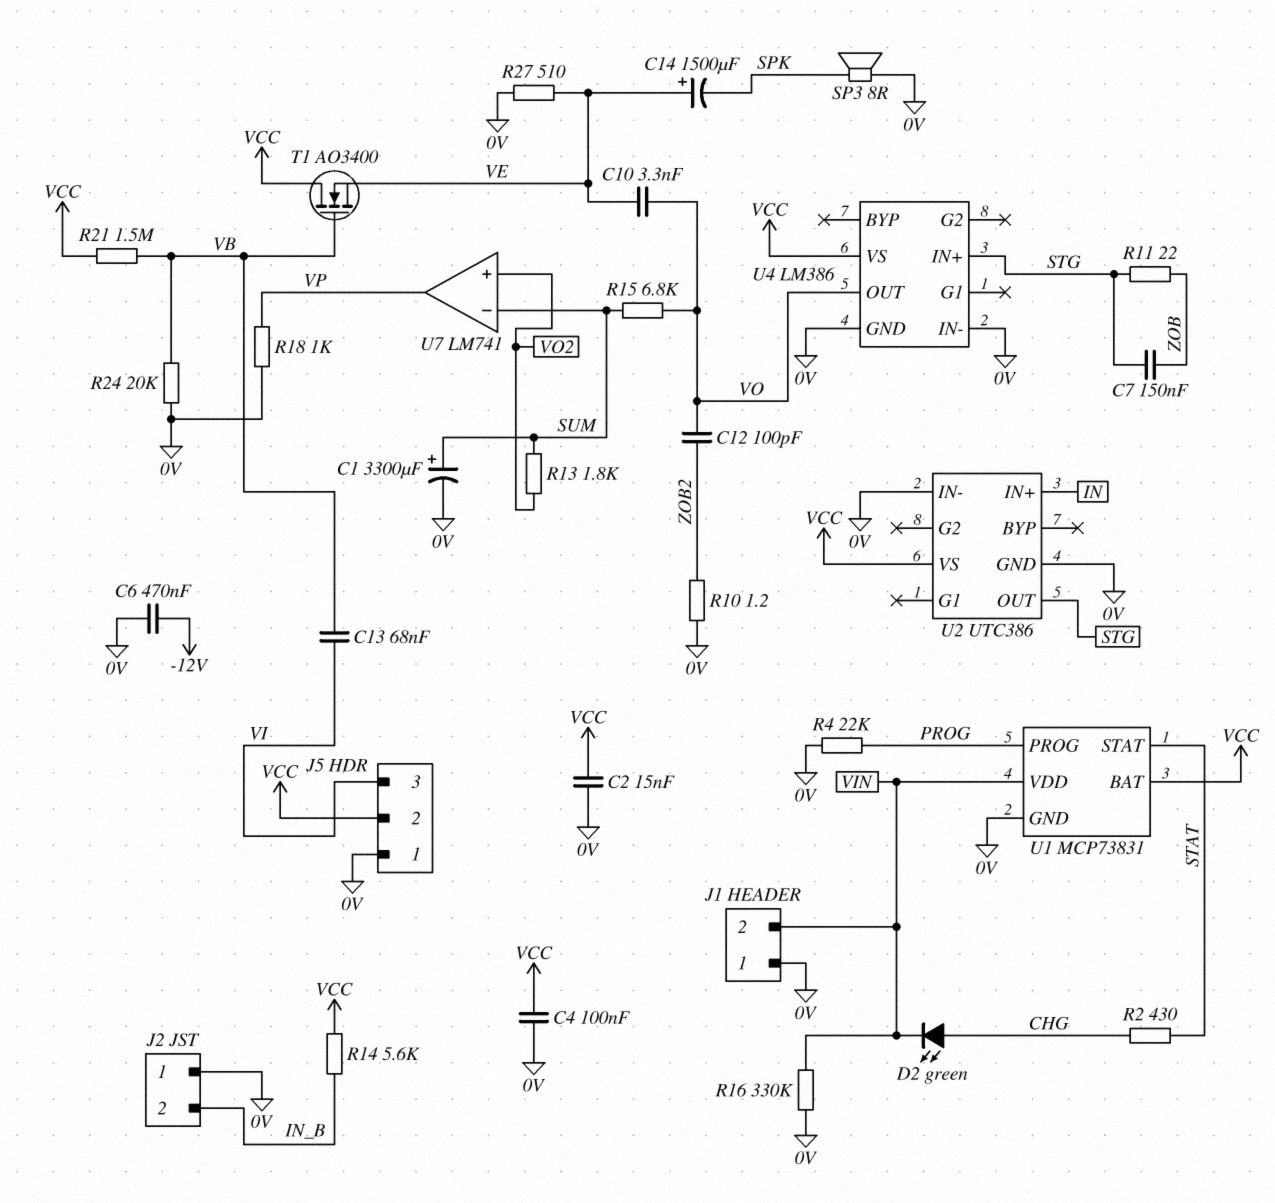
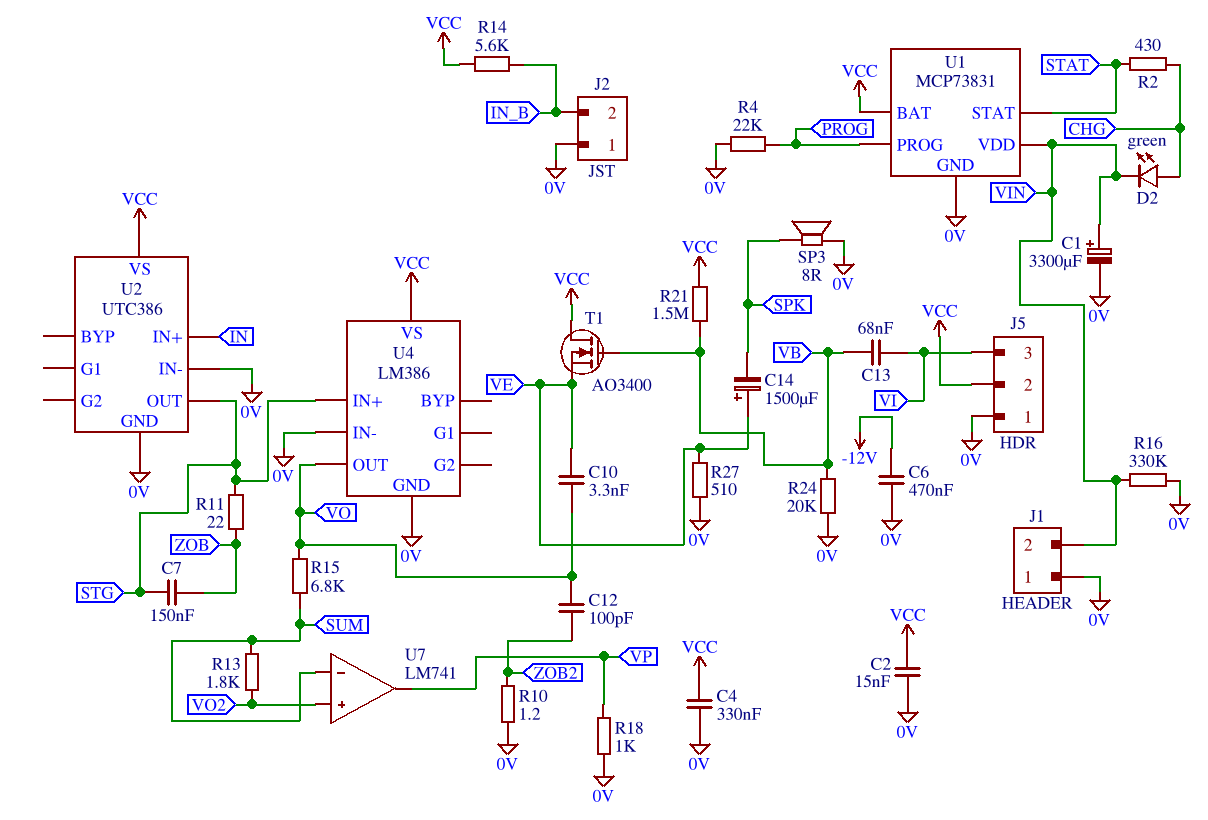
C1: 3300uF (plus SUM, minus 0V) -> 3300uF (plus VIN, minus 0V)
C4: 100nF (0V, VCC) -> 330nF (0V, VCC)

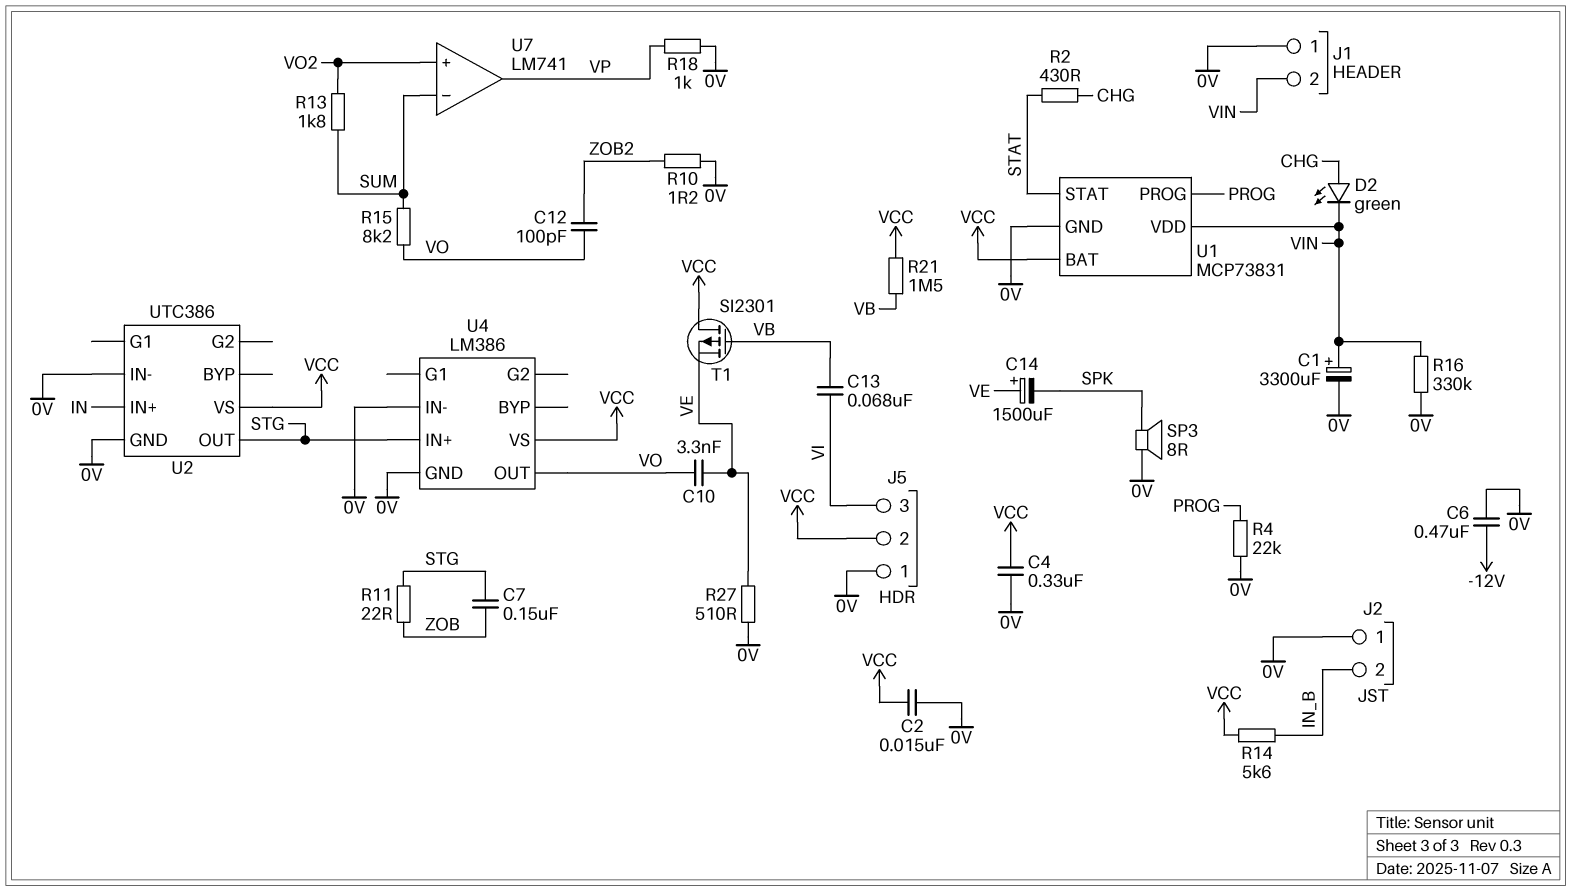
R15: 6.8k (SUM, VO) -> 8.2k (SUM, VO)
R24: 20k (0V, VB) -> none
T1: NMOS AO3400 (G VB, D VCC, S VE) -> PMOS SI2301 (G VB, D VCC, S VE)

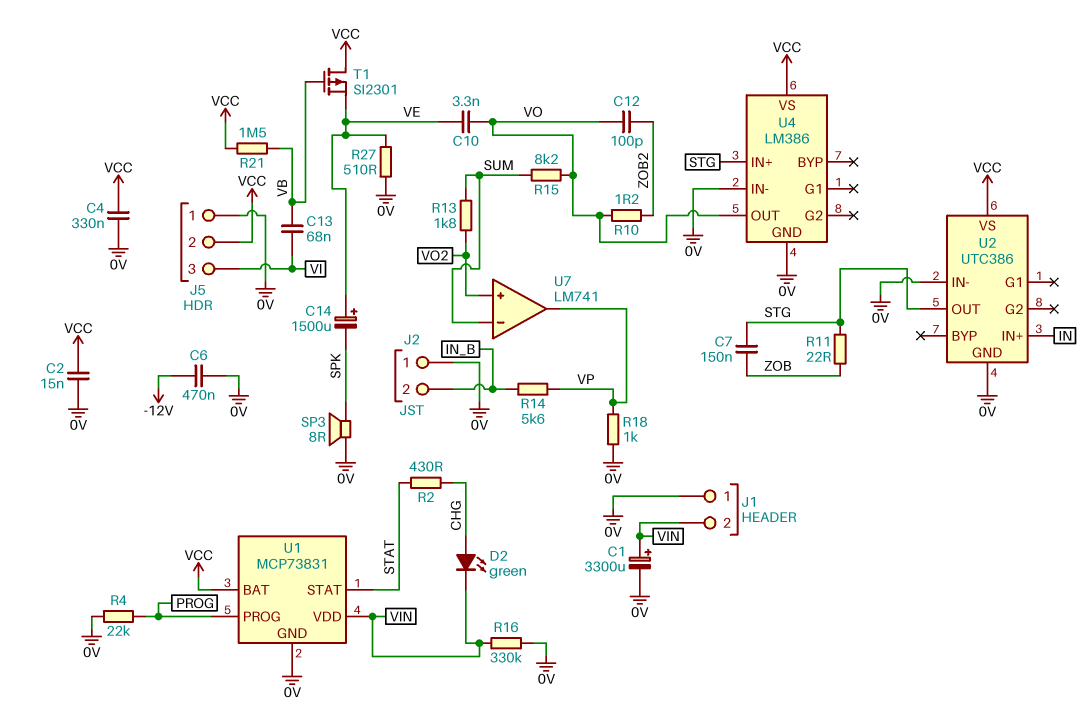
R10: 1.2 (0V, ZOB2) -> 1.2 (VO, ZOB2)
R14: 5.6k (IN_B, VCC) -> 5.6k (IN_B, VP)

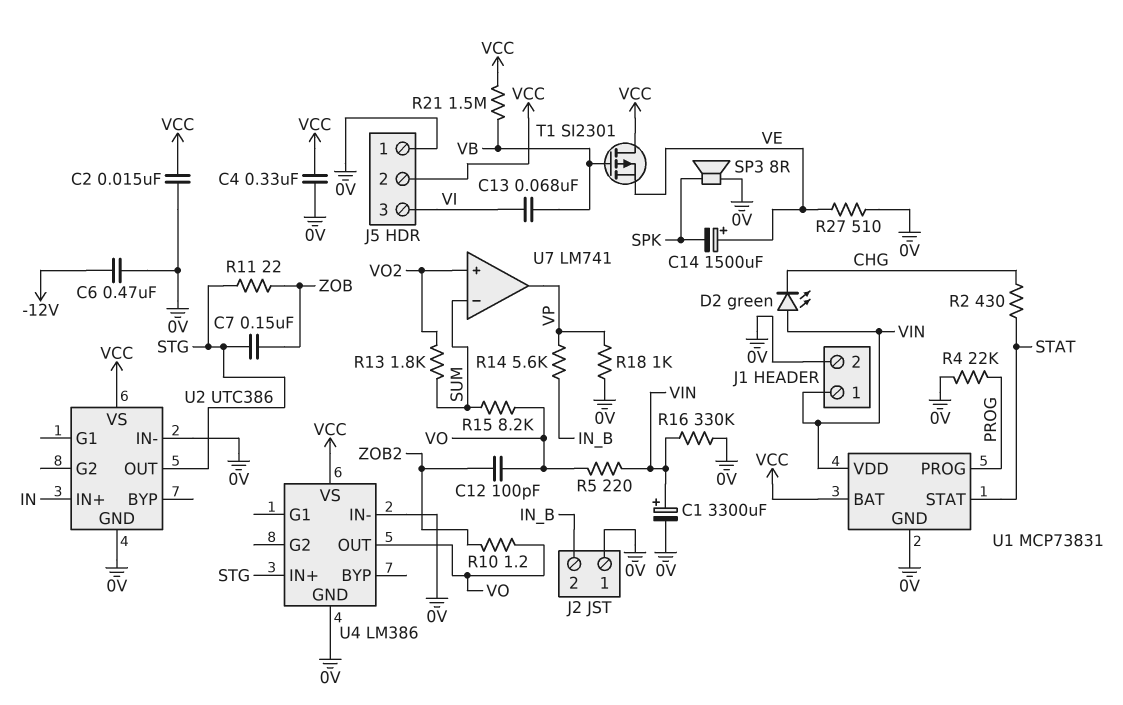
C10: 3.3nF (VE, VO) -> none
D2: LED green (A CHG, K VIN) -> LED green (A VIN, K CHG)
J1 pin 1: 0V -> VIN
J1 pin 2: VIN -> 0V
R5: none -> 220 (VIN, VO)

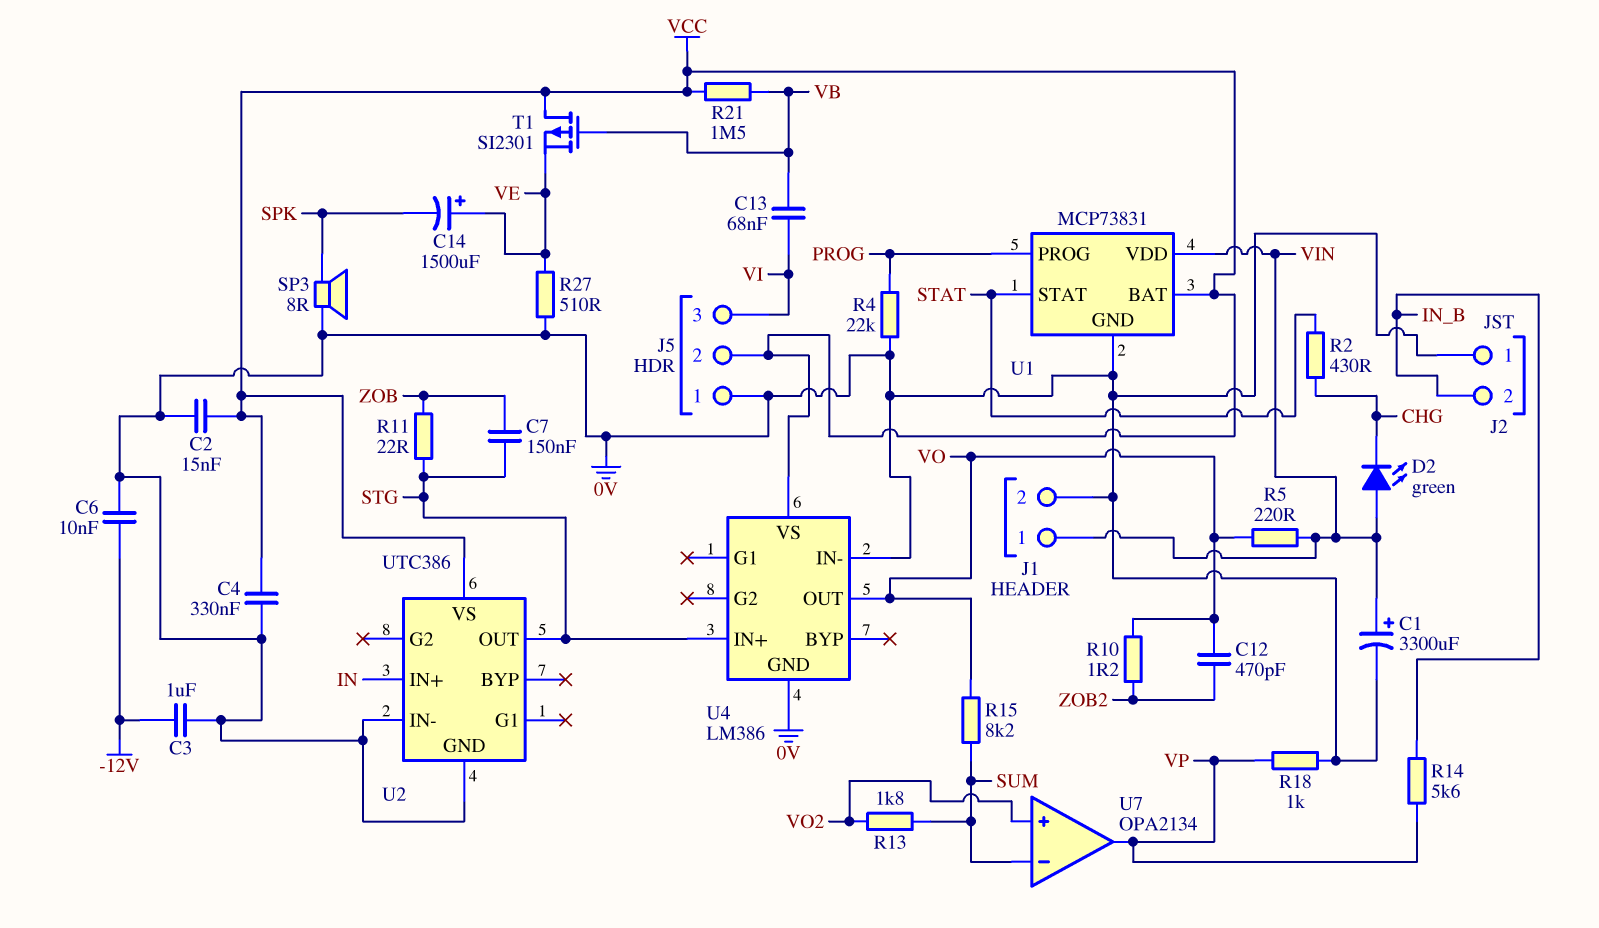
C3: none -> 1uF (-12V, 0V)
C6: 470nF (-12V, 0V) -> 10nF (-12V, 0V)
C12: 100pF (VO, ZOB2) -> 470pF (VO, ZOB2)
R16: 330k (0V, VIN) -> none
U7: LM741 -> OPA2134

